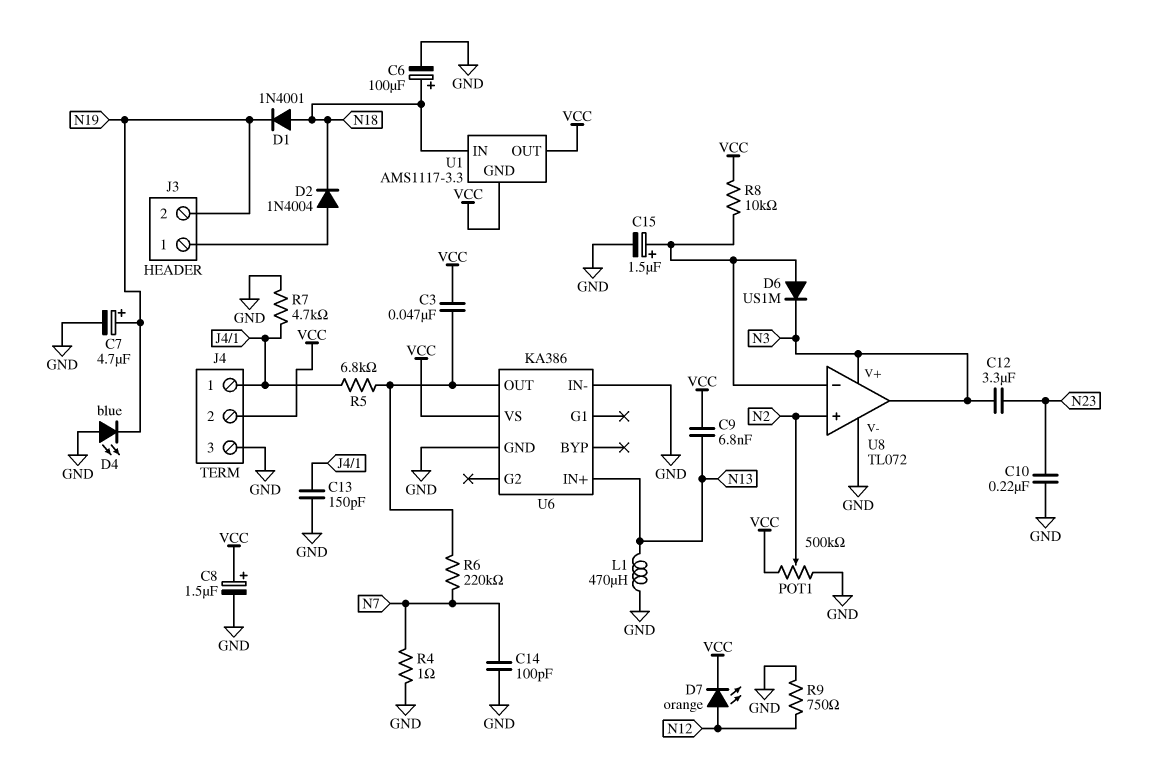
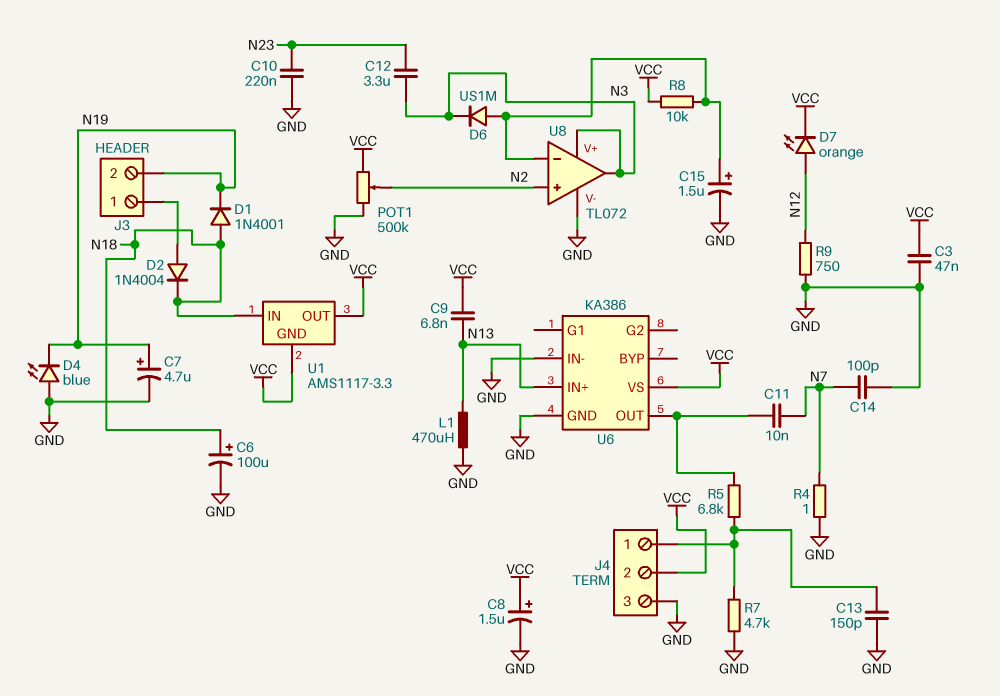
C3: 47nF (U6/OUT, VCC) -> 47nF (GND, VCC)
C11: none -> 10nF (N7, U6/OUT)
R6: 220k (N7, U6/OUT) -> none

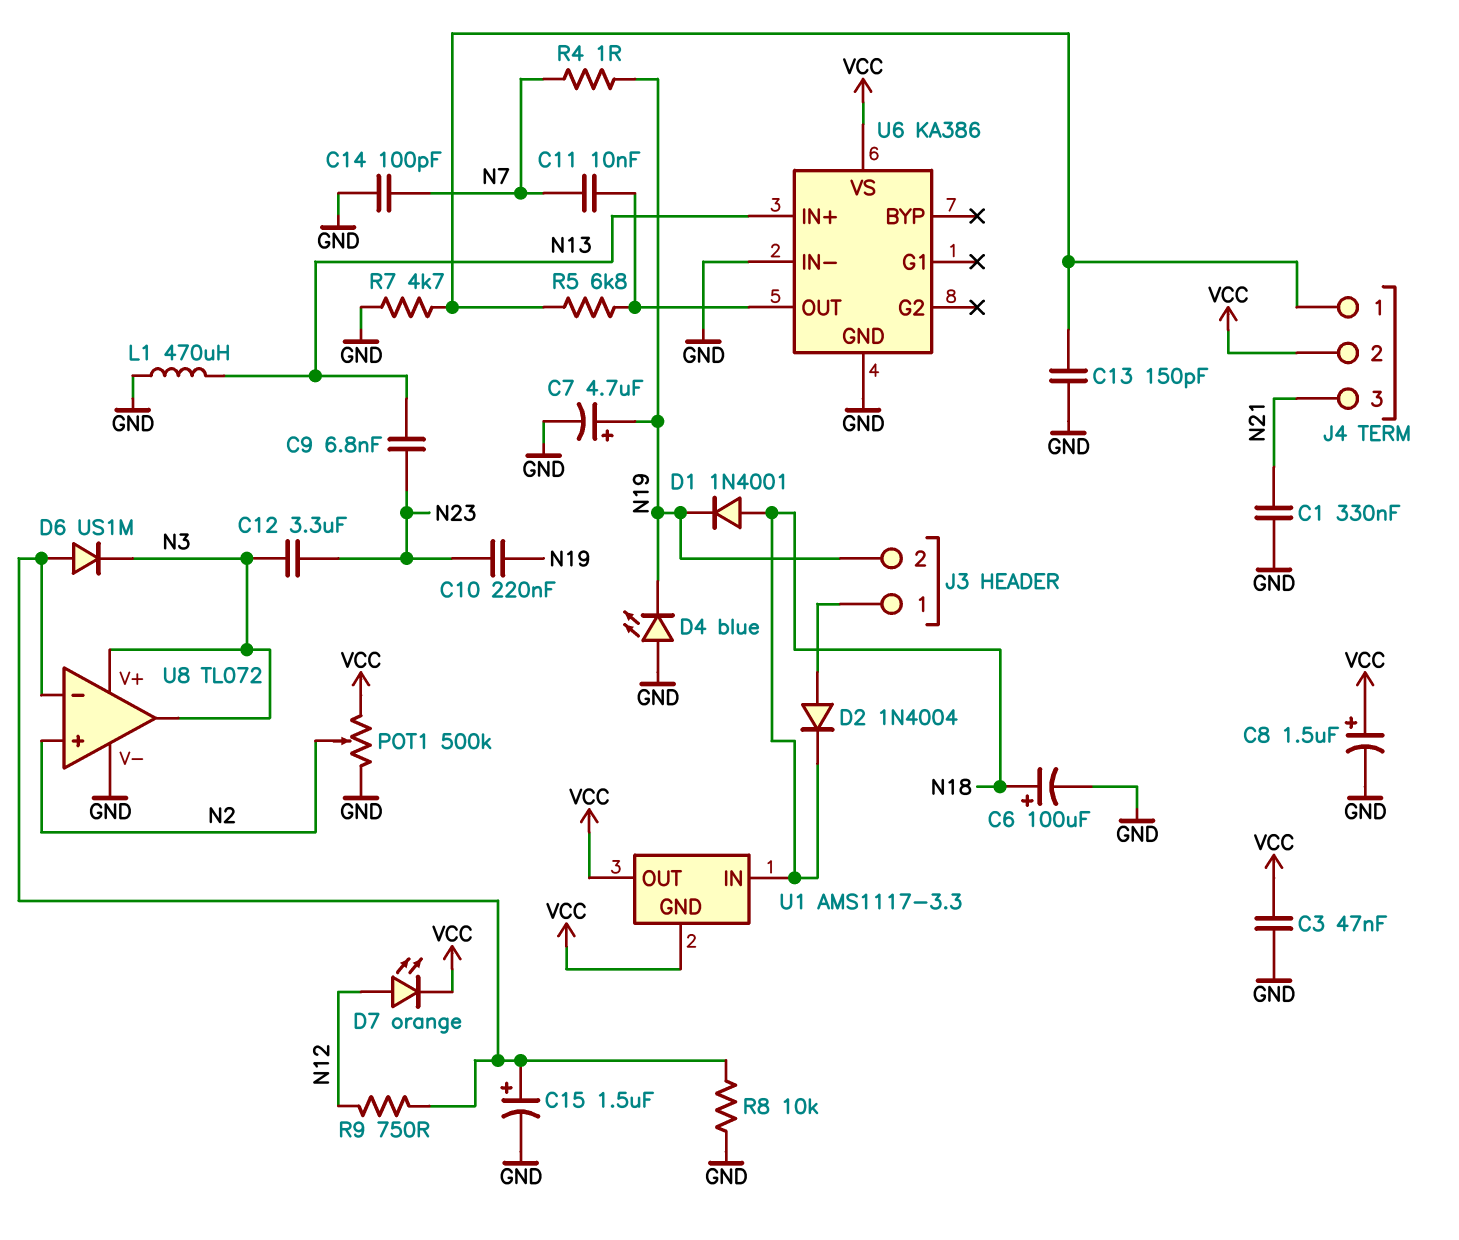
C1: none -> 330nF (GND, N21)
C9: 6.8nF (N13, VCC) -> 6.8nF (N13, N23)
C10: 220nF (GND, N23) -> 220nF (N19, N23)
J4 pin 3: GND -> N21
R4: 1 (GND, N7) -> 1 (N7, N19)
R8: 10k (U8/in-, VCC) -> 10k (GND, U8/in-)
R9: 750 (GND, N12) -> 750 (N12, U8/in-)

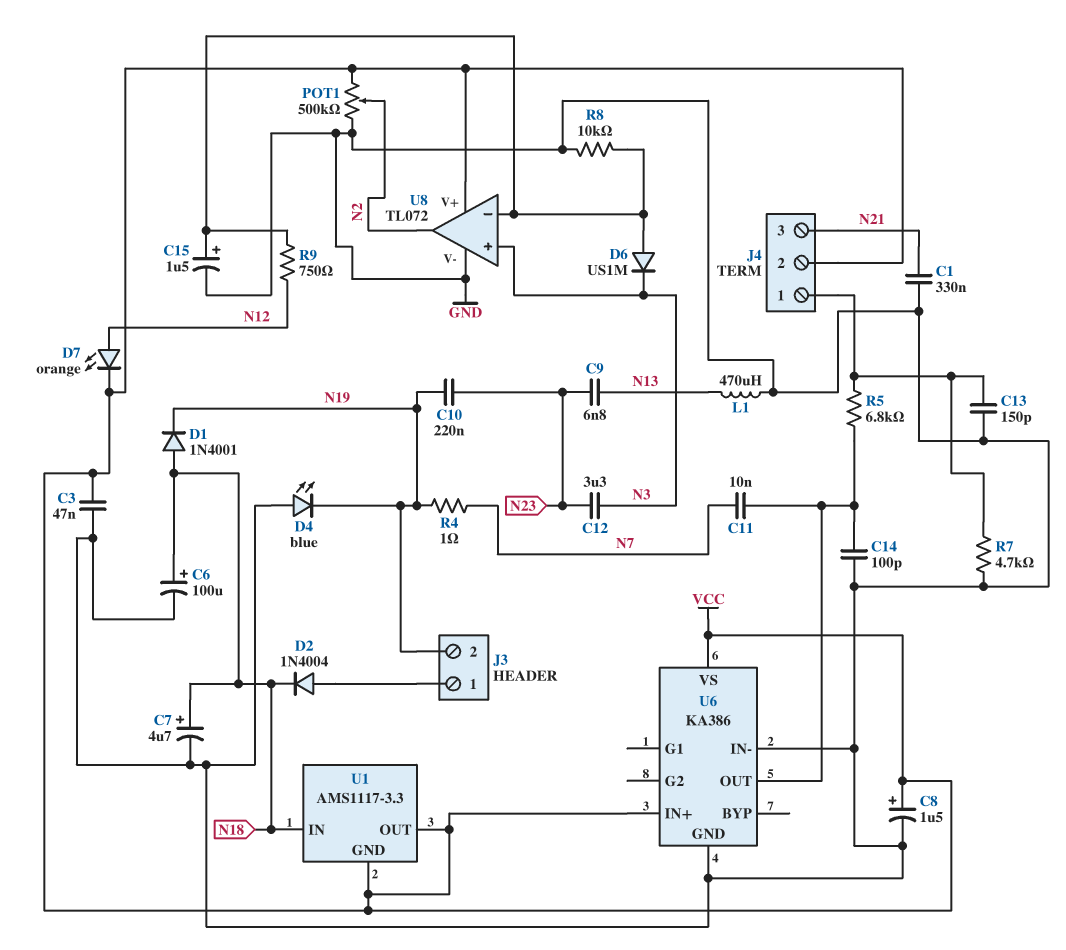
C7: 4.7uF (plus N19, minus GND) -> 4.7uF (plus N18, minus GND)
C14: 100pF (GND, N7) -> 100pF (GND, U6/OUT)
U6 pin IN+: N13 -> VCC
U8 pin V+: N3 -> VCC
U8 pin in+: N2 -> N3
U8 pin out: N3 -> N2

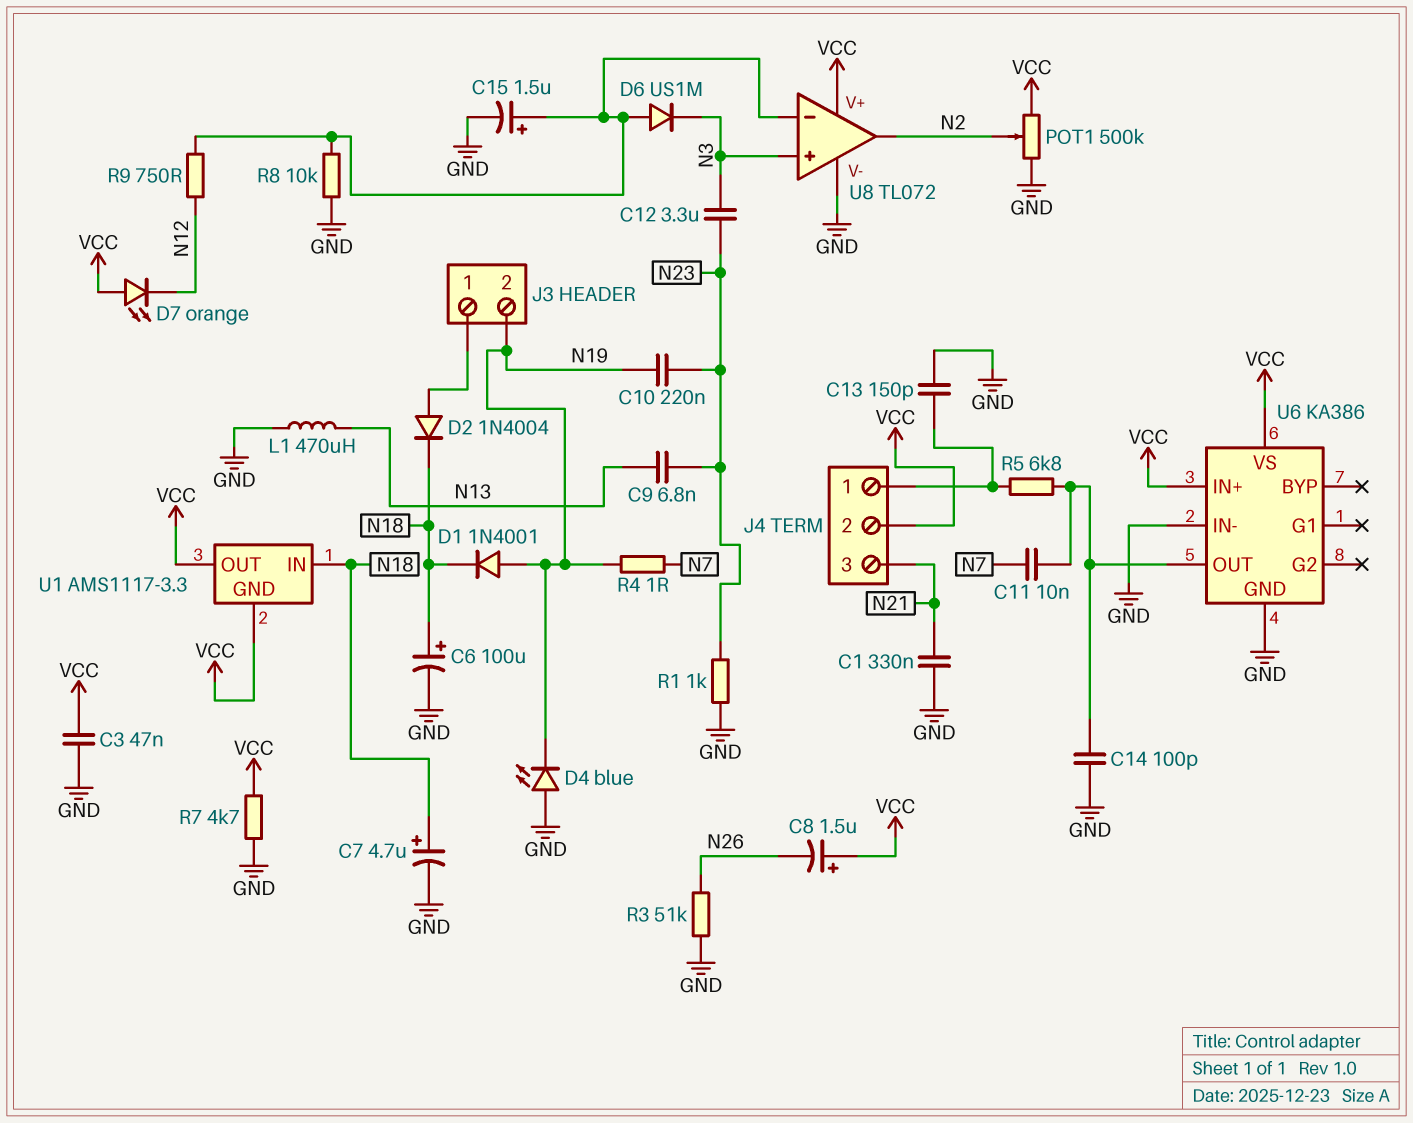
C8: 1.5uF (plus VCC, minus GND) -> 1.5uF (plus VCC, minus N26)
D1: diode 1N4001 (A N18, K N19) -> diode 1N4001 (A N19, K N18)
D7: LED orange (A N12, K VCC) -> LED orange (A VCC, K N12)
R1: none -> 1k (GND, N23)
R3: none -> 51k (GND, N26)
R7: 4.7k (GND, J4/1) -> 4.7k (GND, VCC)

